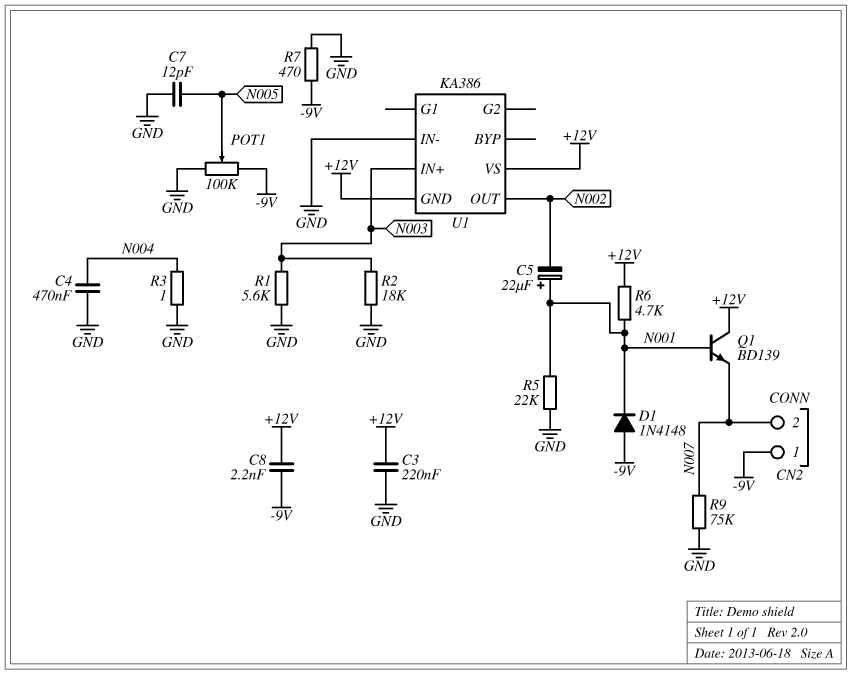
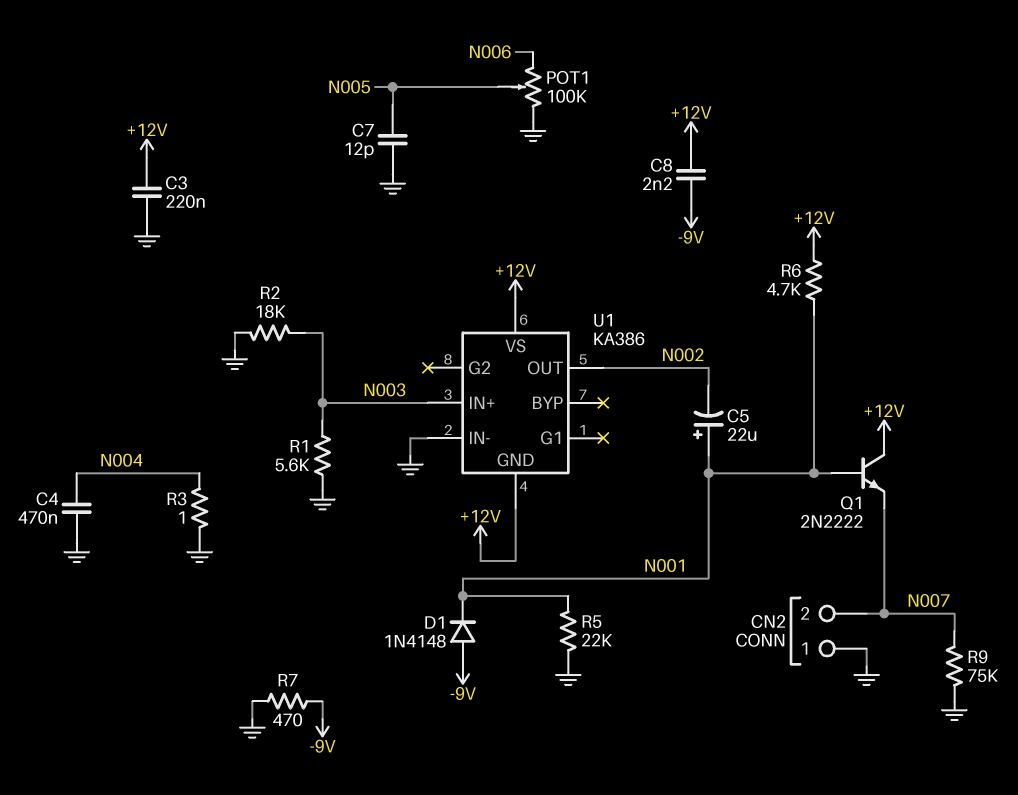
CN2 pin 1: -9V -> GND
POT1: 100k (-9V, GND, wiper N005) -> 100k (GND, N006, wiper N005)
Q1: NPN BD139 (B N001, C +12V, E N007) -> NPN 2N2222 (B N001, C +12V, E N007)

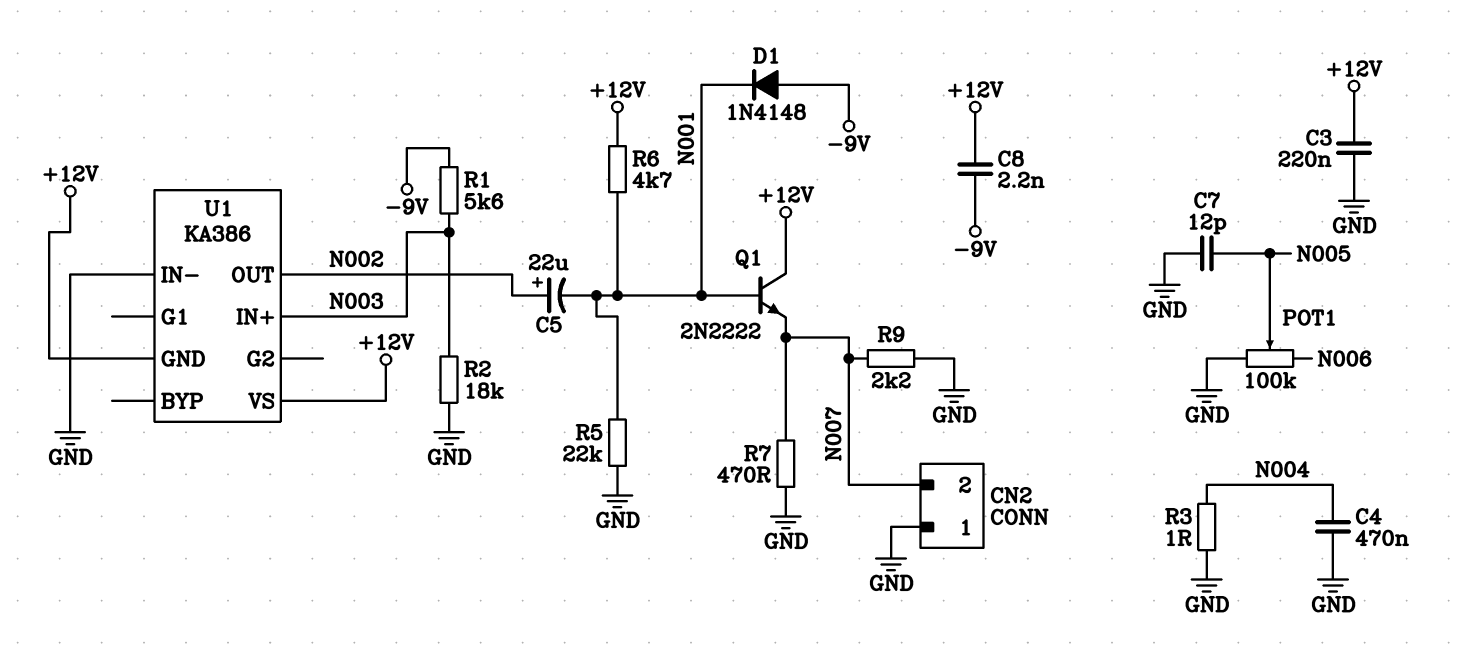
C5: 22uF (plus N001, minus N002) -> 22uF (plus N002, minus N001)
R1: 5.6k (GND, N003) -> 5.6k (-9V, N003)
R7: 470 (-9V, GND) -> 470 (GND, N007)
R9: 75k (GND, N007) -> 2.2k (GND, N007)

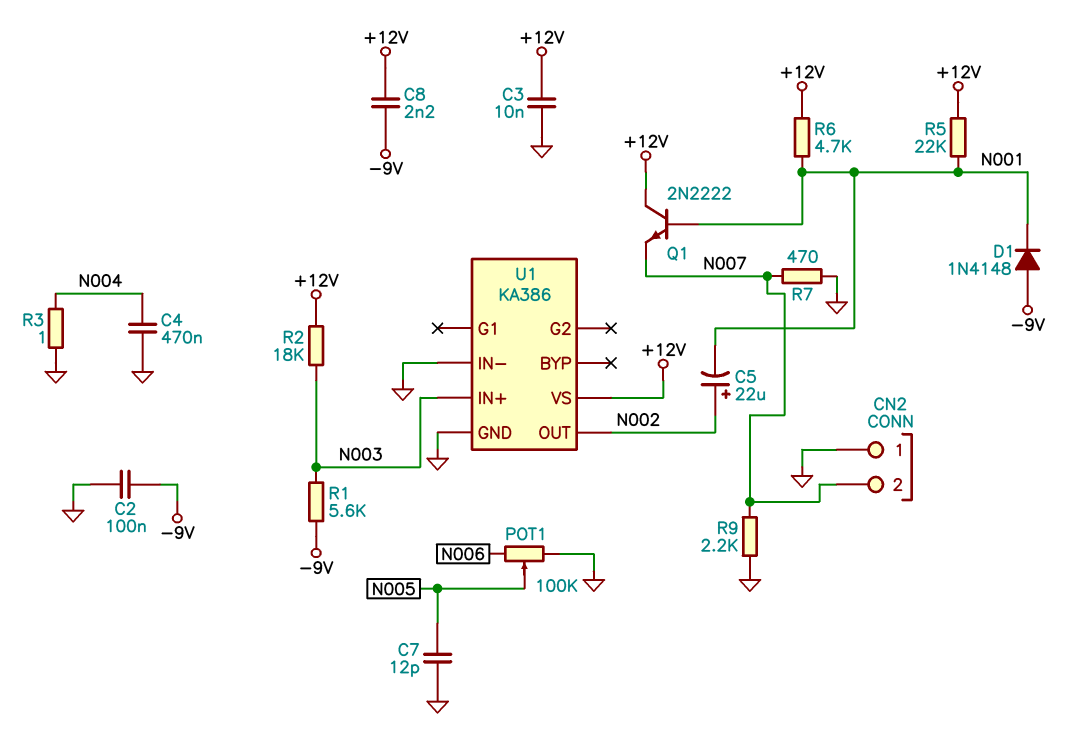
C2: none -> 100nF (-9V, GND)
C3: 220nF (+12V, GND) -> 10nF (+12V, GND)
R2: 18k (GND, N003) -> 18k (+12V, N003)
R5: 22k (GND, N001) -> 22k (+12V, N001)
U1 pin GND: +12V -> GND

